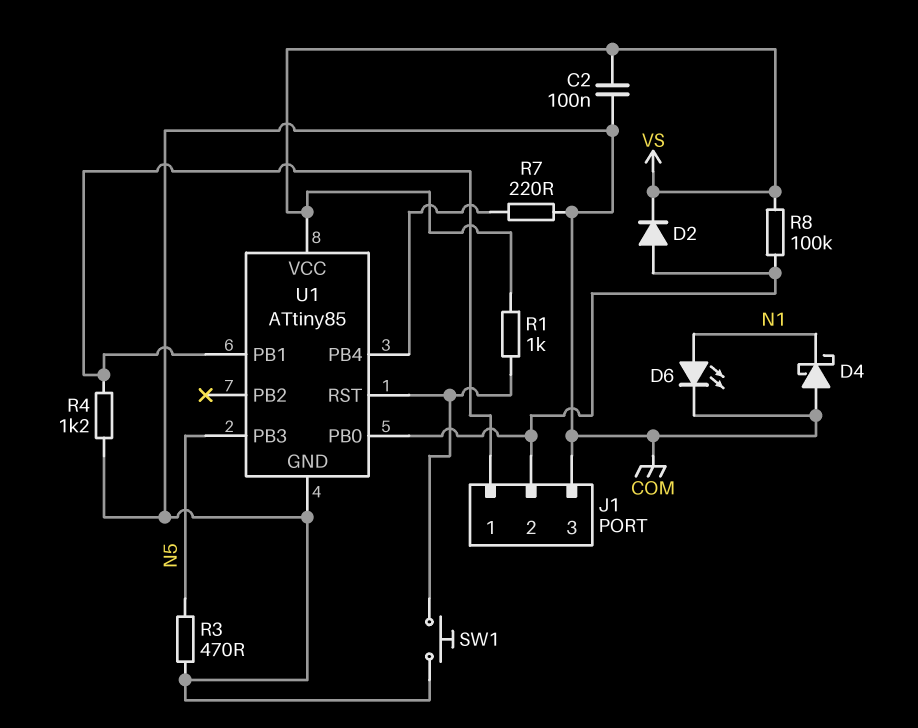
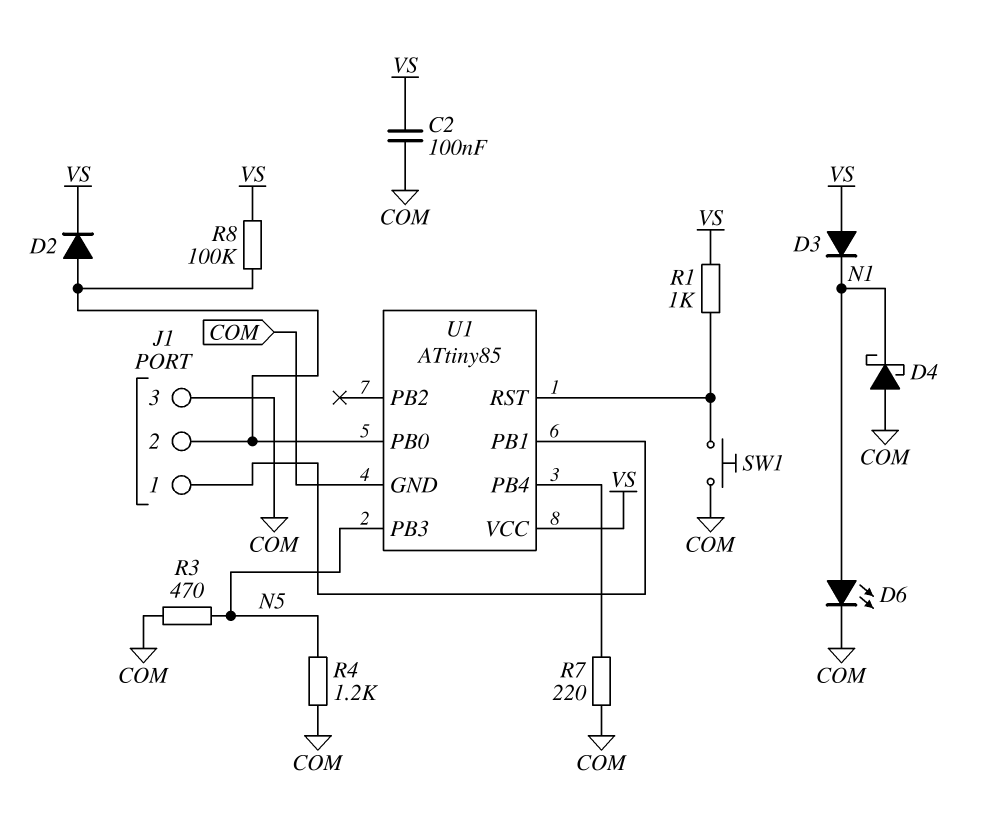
D3: none -> diode (A VS, K N1)
R4: 1.2k (COM, J1/1) -> 1.2k (COM, N5)

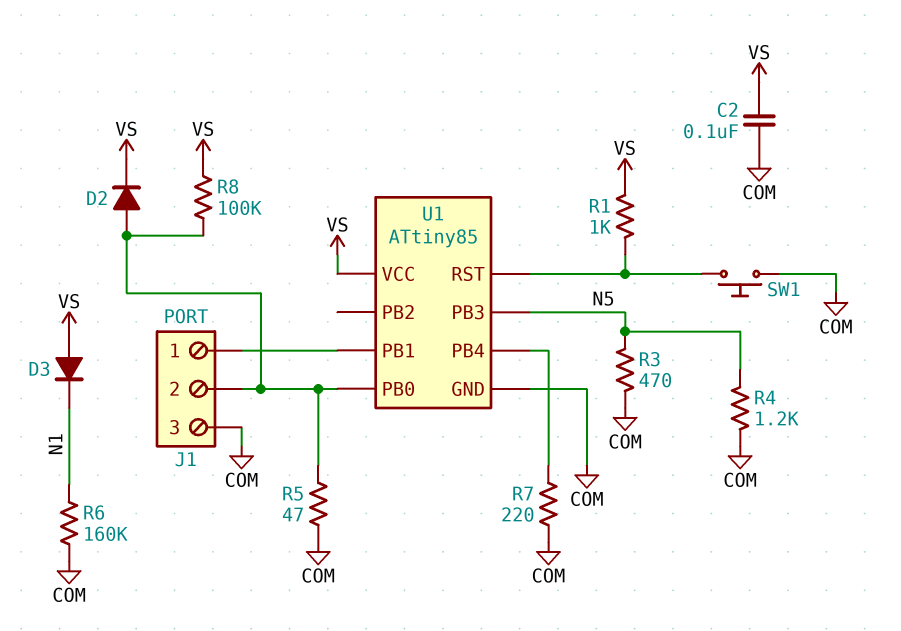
D4: schottky (A COM, K N1) -> none
D6: LED (A N1, K COM) -> none
R5: none -> 47 (COM, J1/2)
R6: none -> 160k (COM, N1)

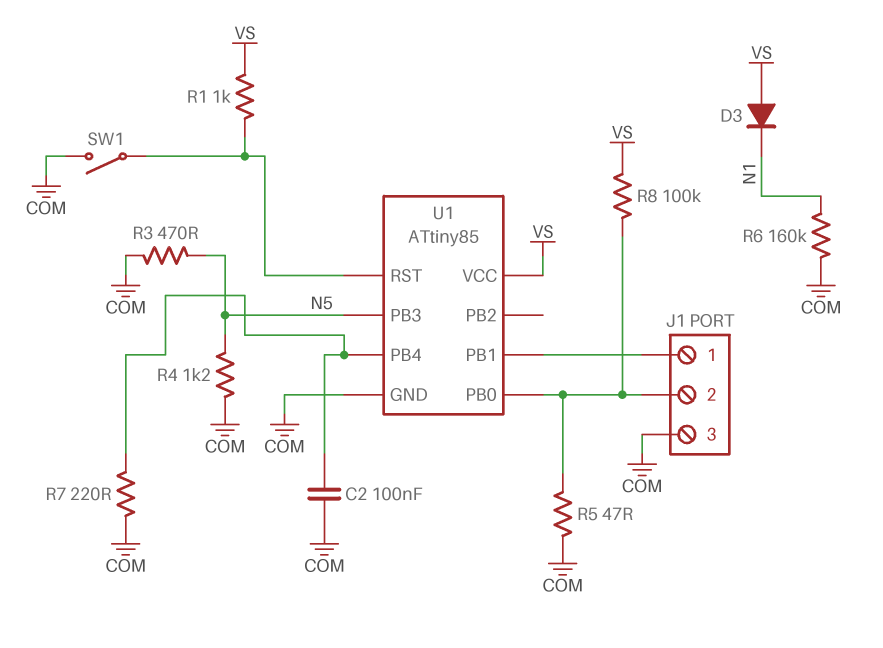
C2: 100nF (COM, VS) -> 100nF (COM, U1/PB4)
D2: diode (A J1/2, K VS) -> none
SW1: button (COM, U1/RST) -> switch (COM, U1/RST)

